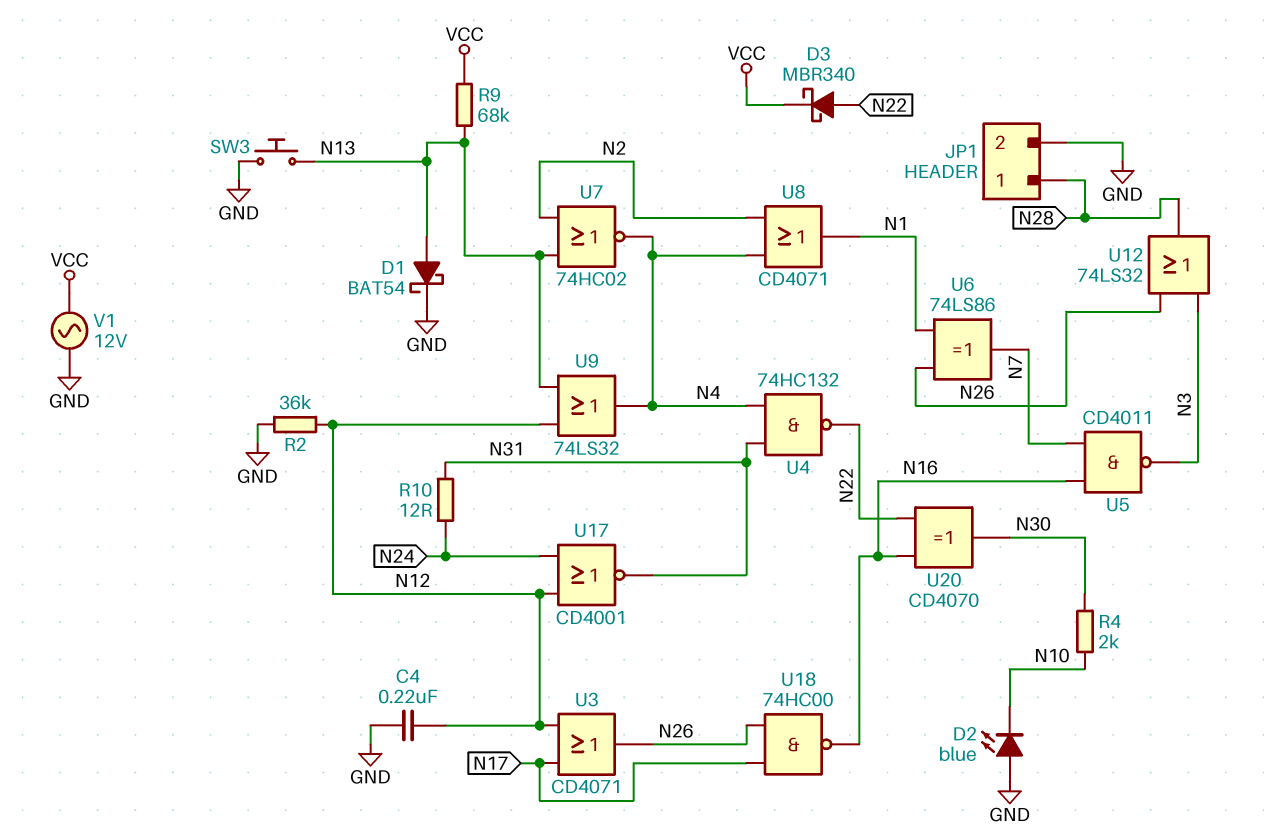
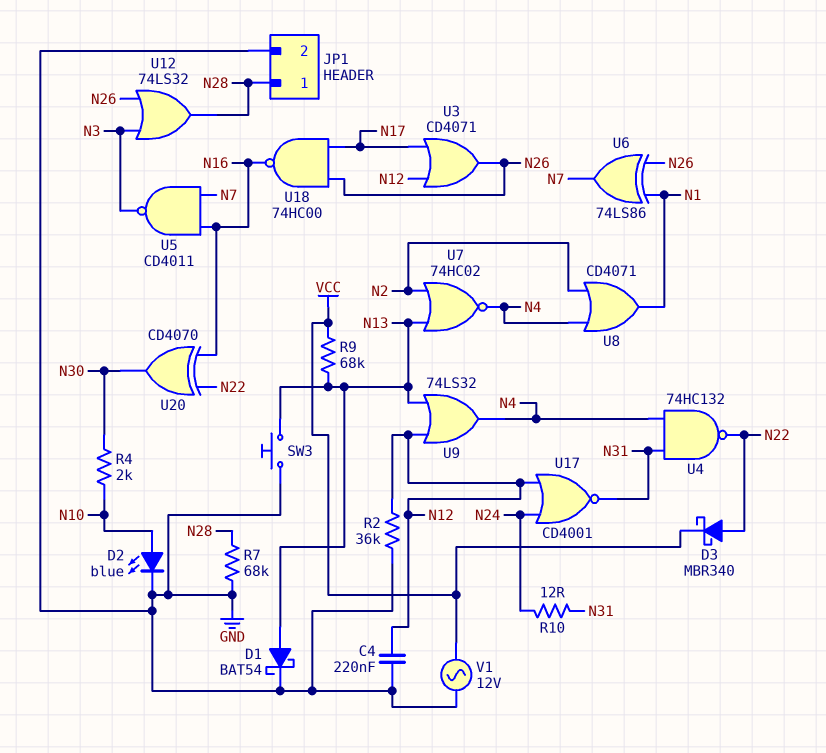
D2: LED blue (A GND, K N10) -> LED blue (A N10, K GND)
R7: none -> 68k (GND, N28)

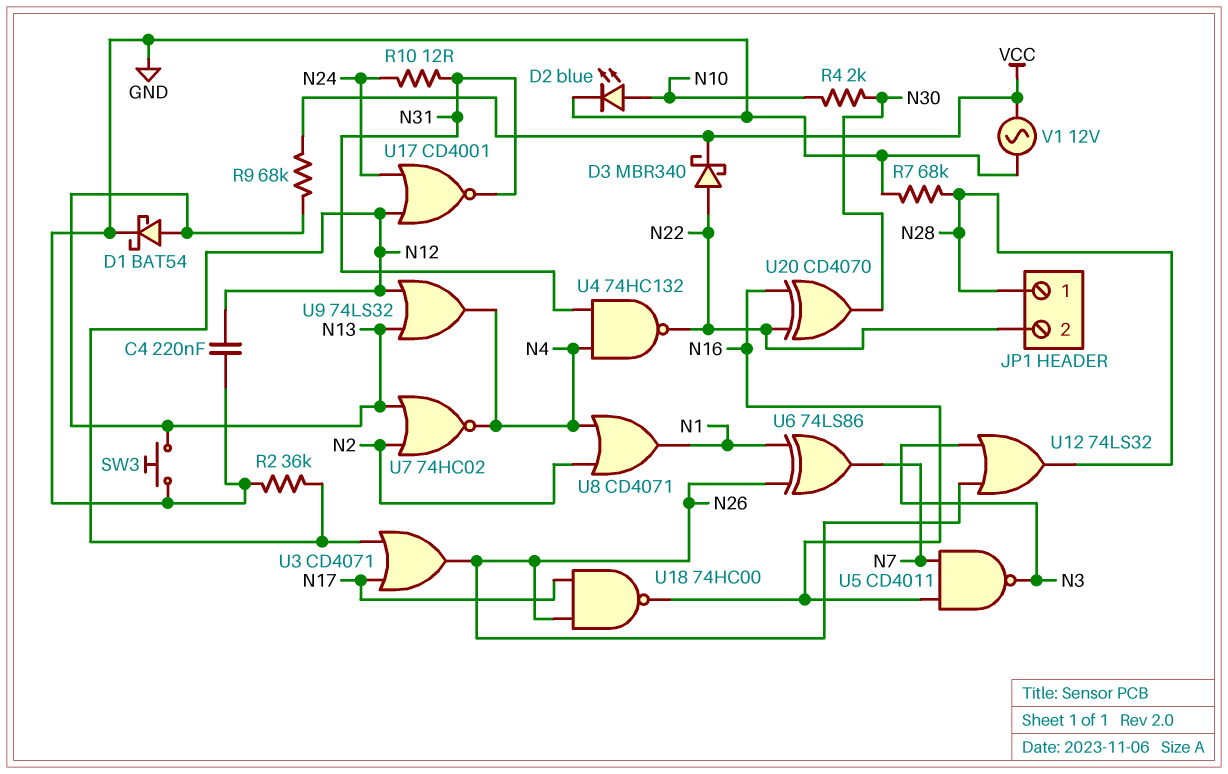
JP1 pin 2: GND -> N22

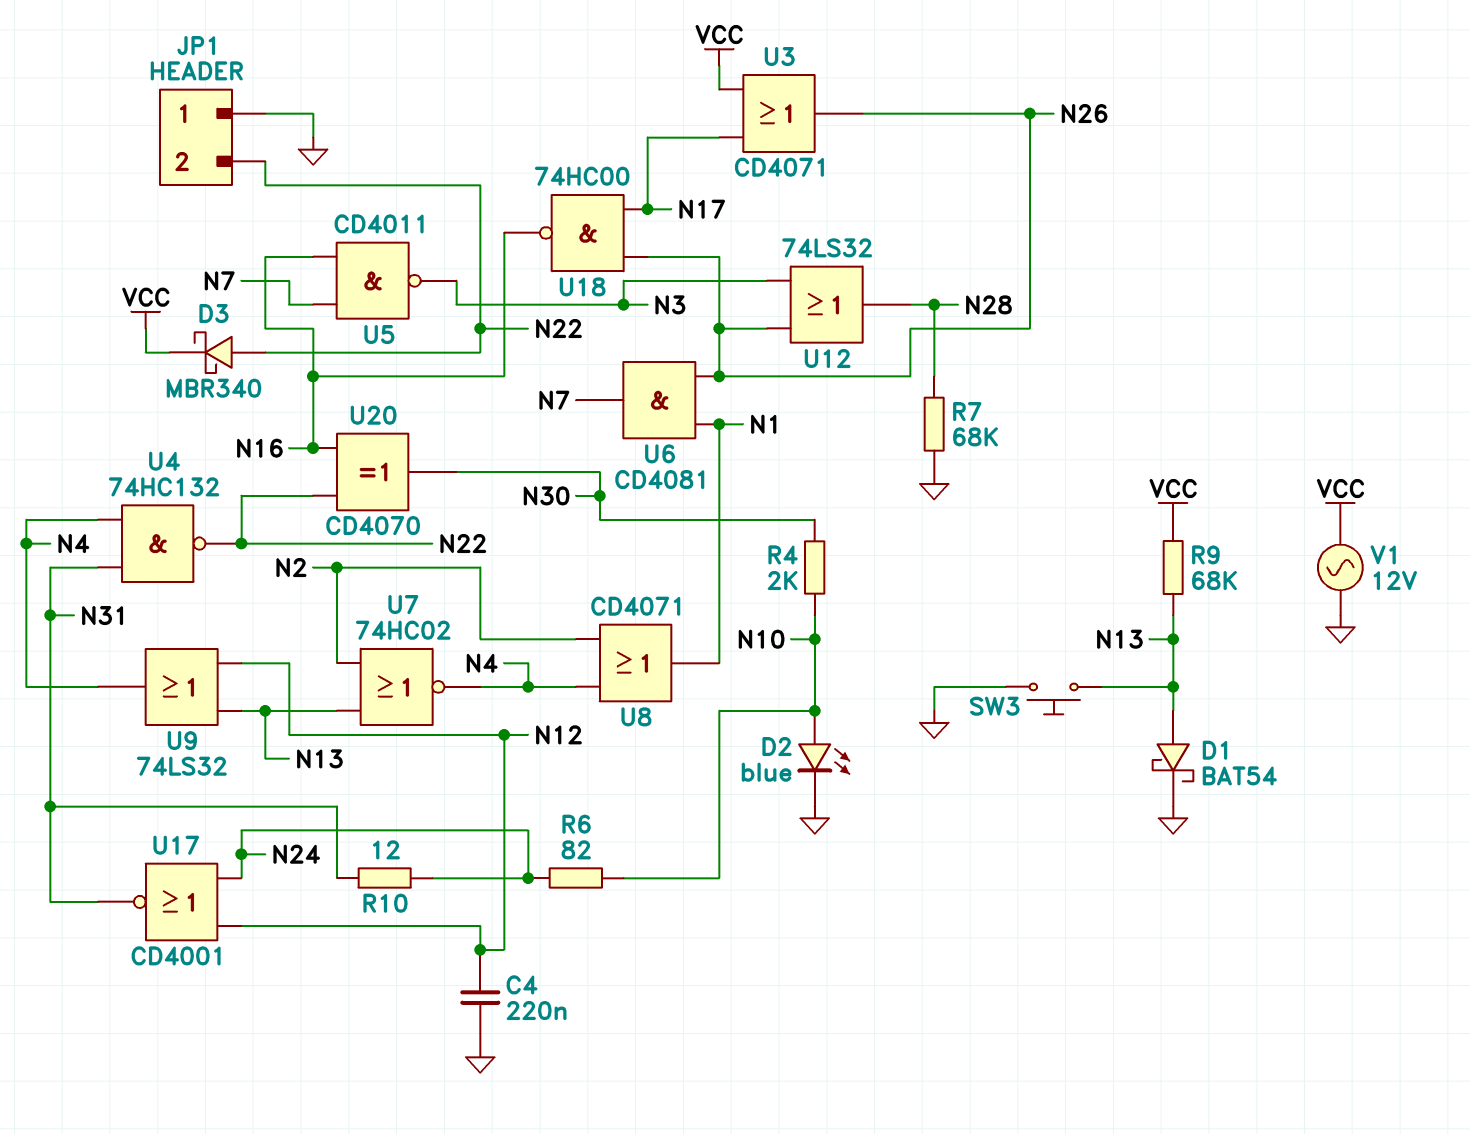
JP1 pin 1: N28 -> GND
R2: 36k (GND, N12) -> none
R6: none -> 82 (N10, N24)
U3: OR CD4071 (in N12, in N17, out N26) -> OR CD4071 (in N17, in VCC, out N26)
U6: XOR 74LS86 (in N1, in N26, out N7) -> AND CD4081 (in N1, in N26, out N7)

